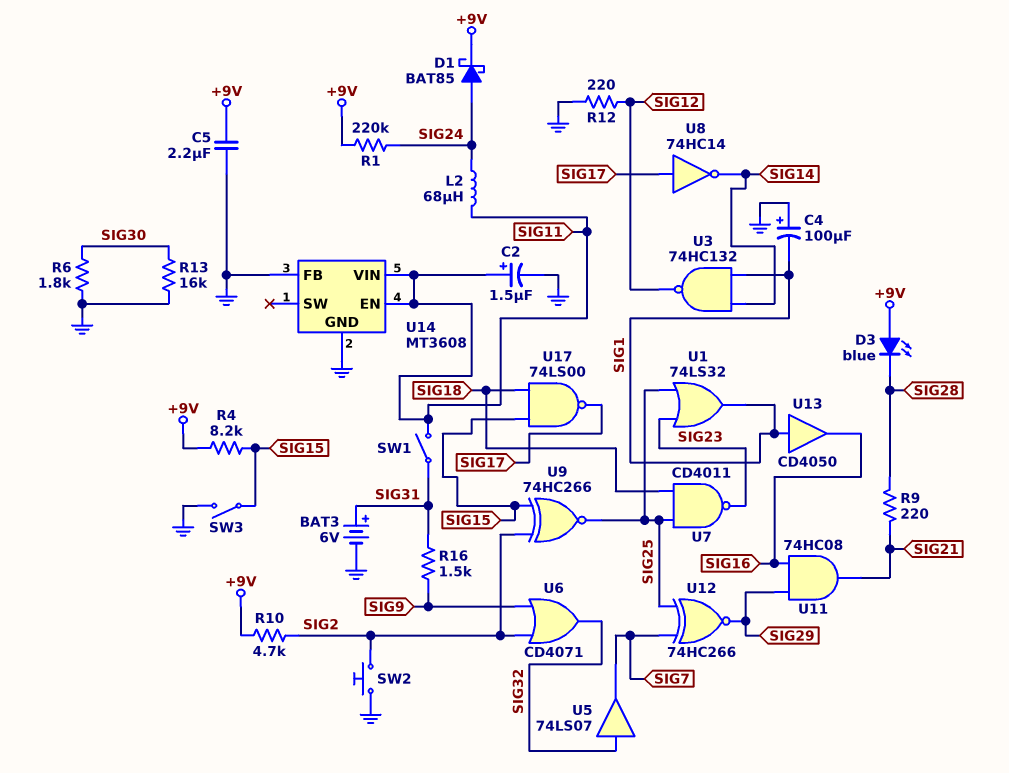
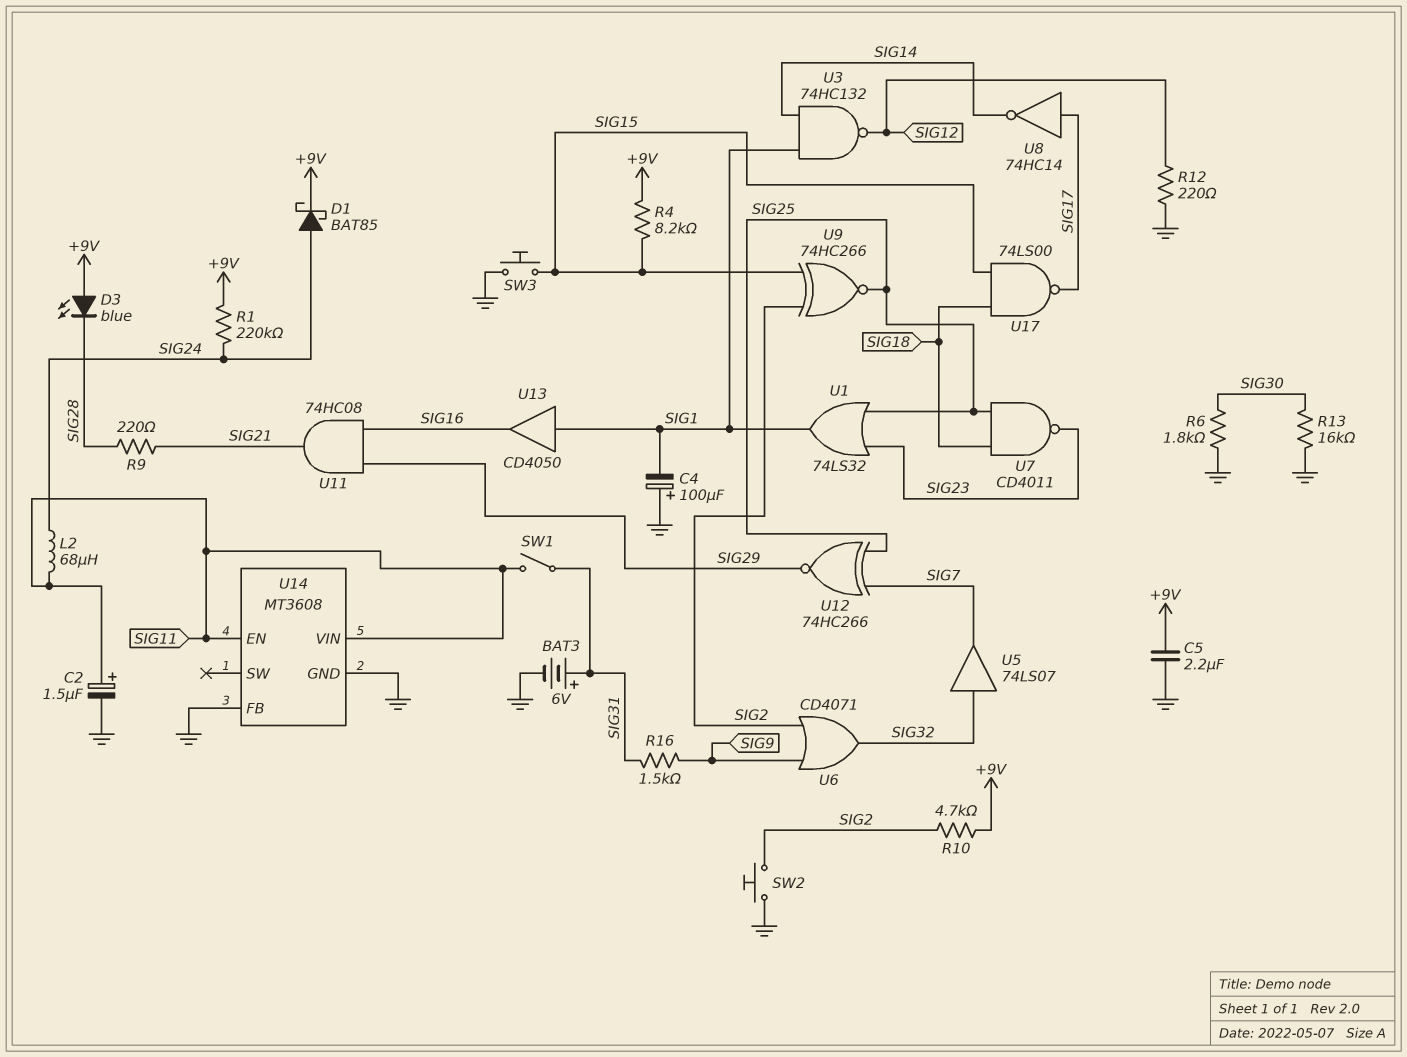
SW3: switch (GND, SIG15) -> button (GND, SIG15)

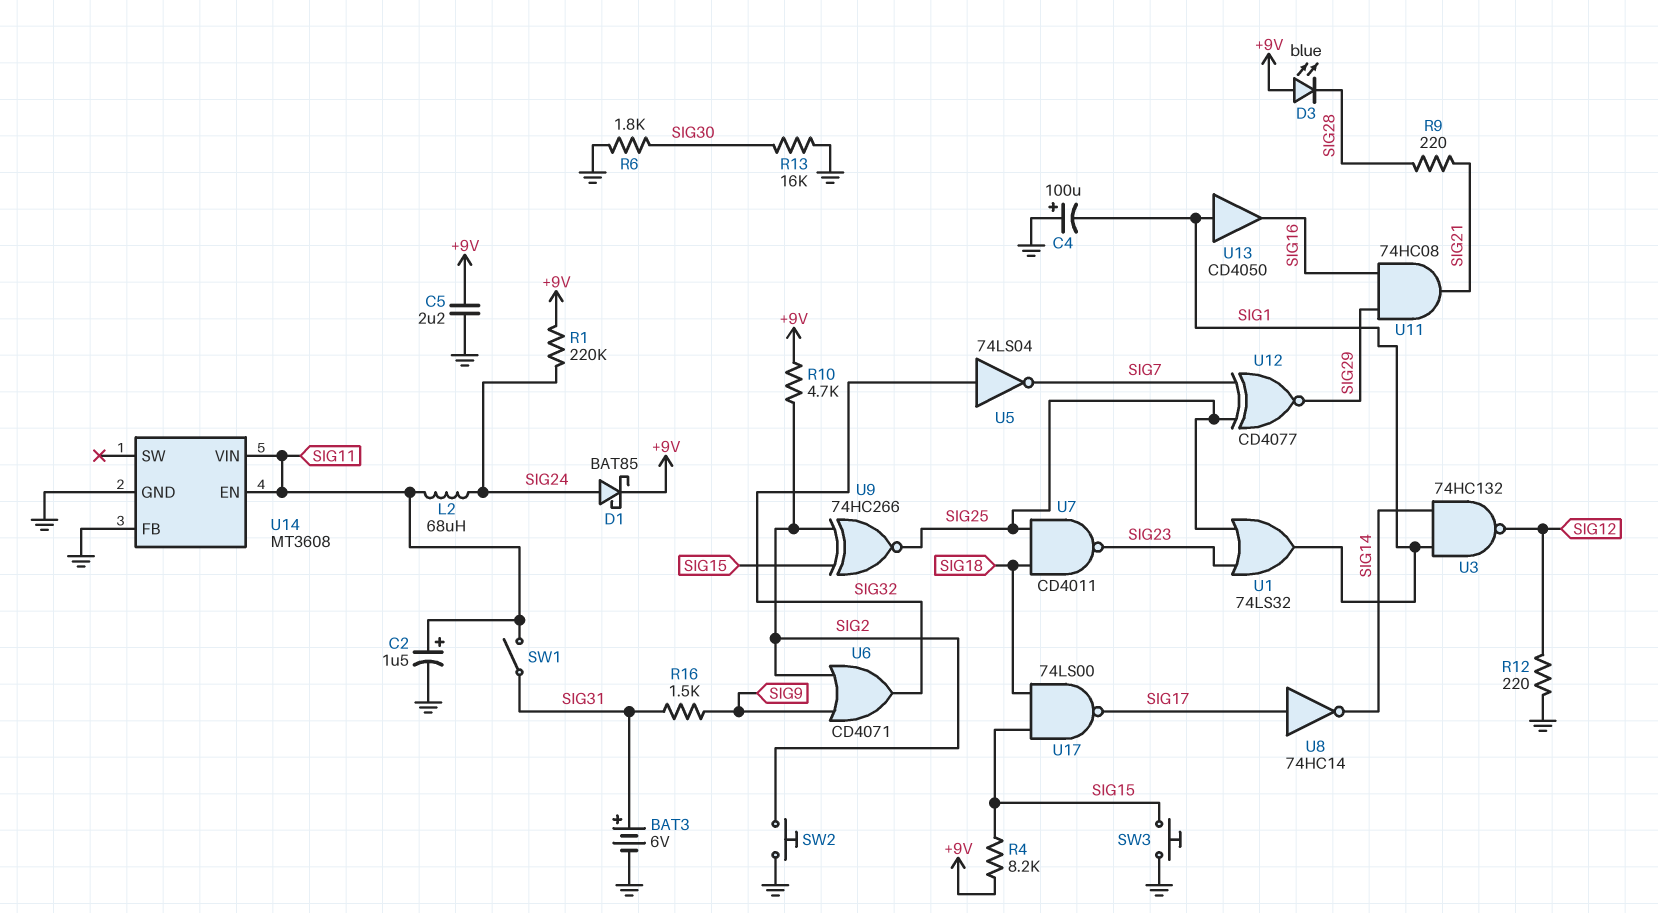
U5: buffer 74LS07 (in SIG32, out SIG7) -> NOT 74LS04 (in SIG32, out SIG7)
U12: XNOR 74HC266 (in SIG7, in SIG25, out SIG29) -> XNOR CD4077 (in SIG7, in SIG25, out SIG29)

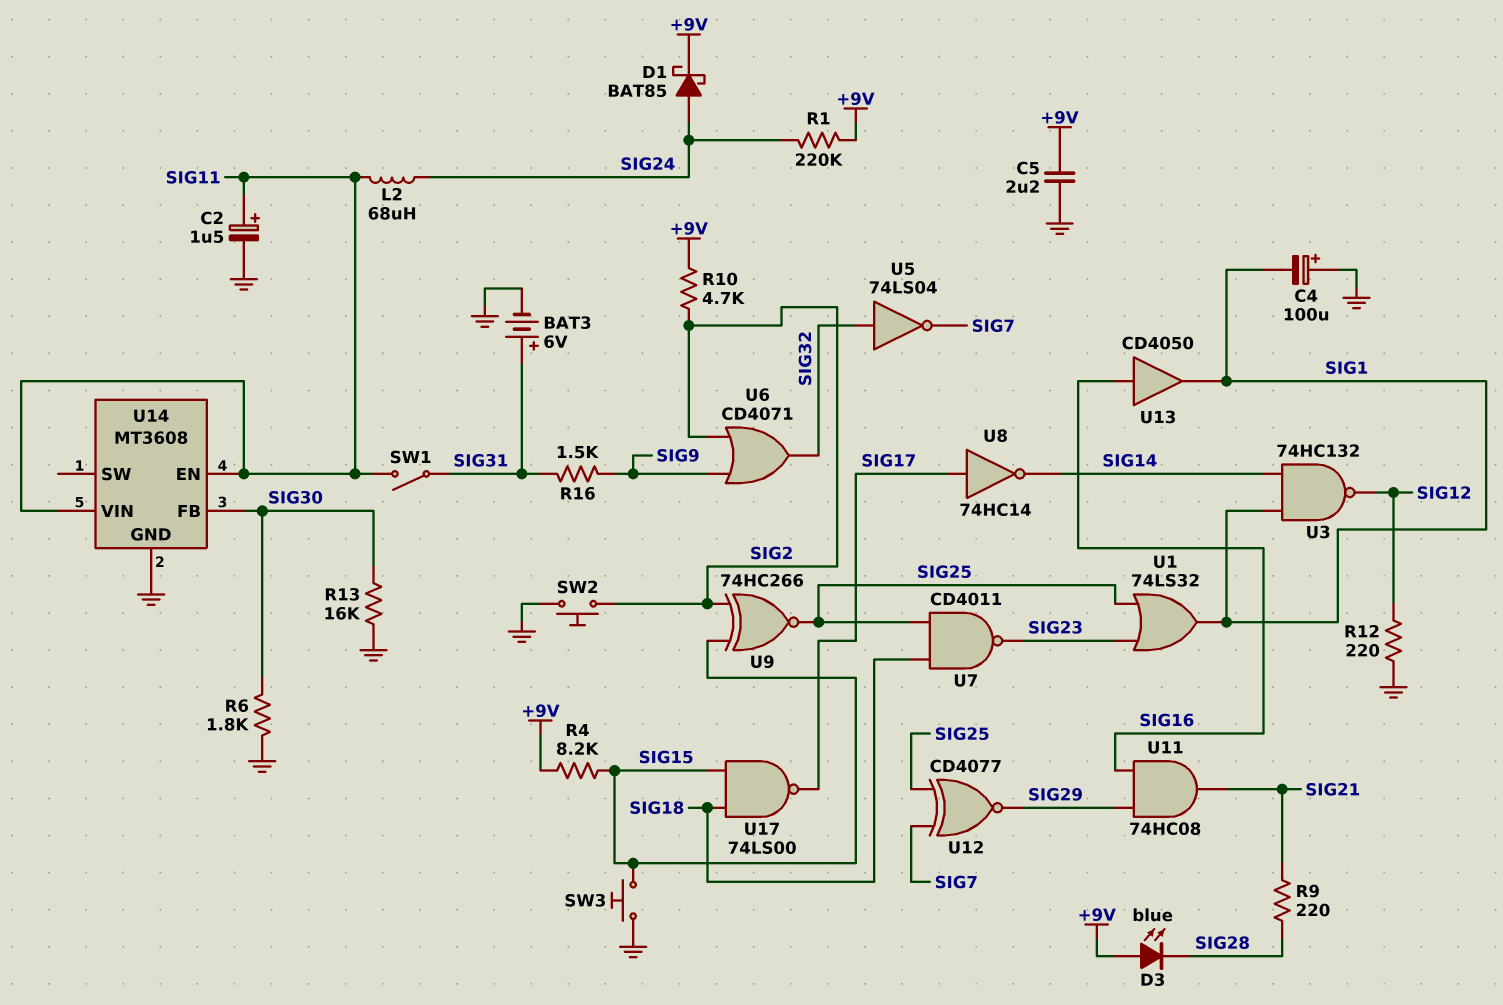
U13: buffer CD4050 (in SIG1, out SIG16) -> buffer CD4050 (in SIG16, out SIG1)
U14 pin FB: GND -> SIG30

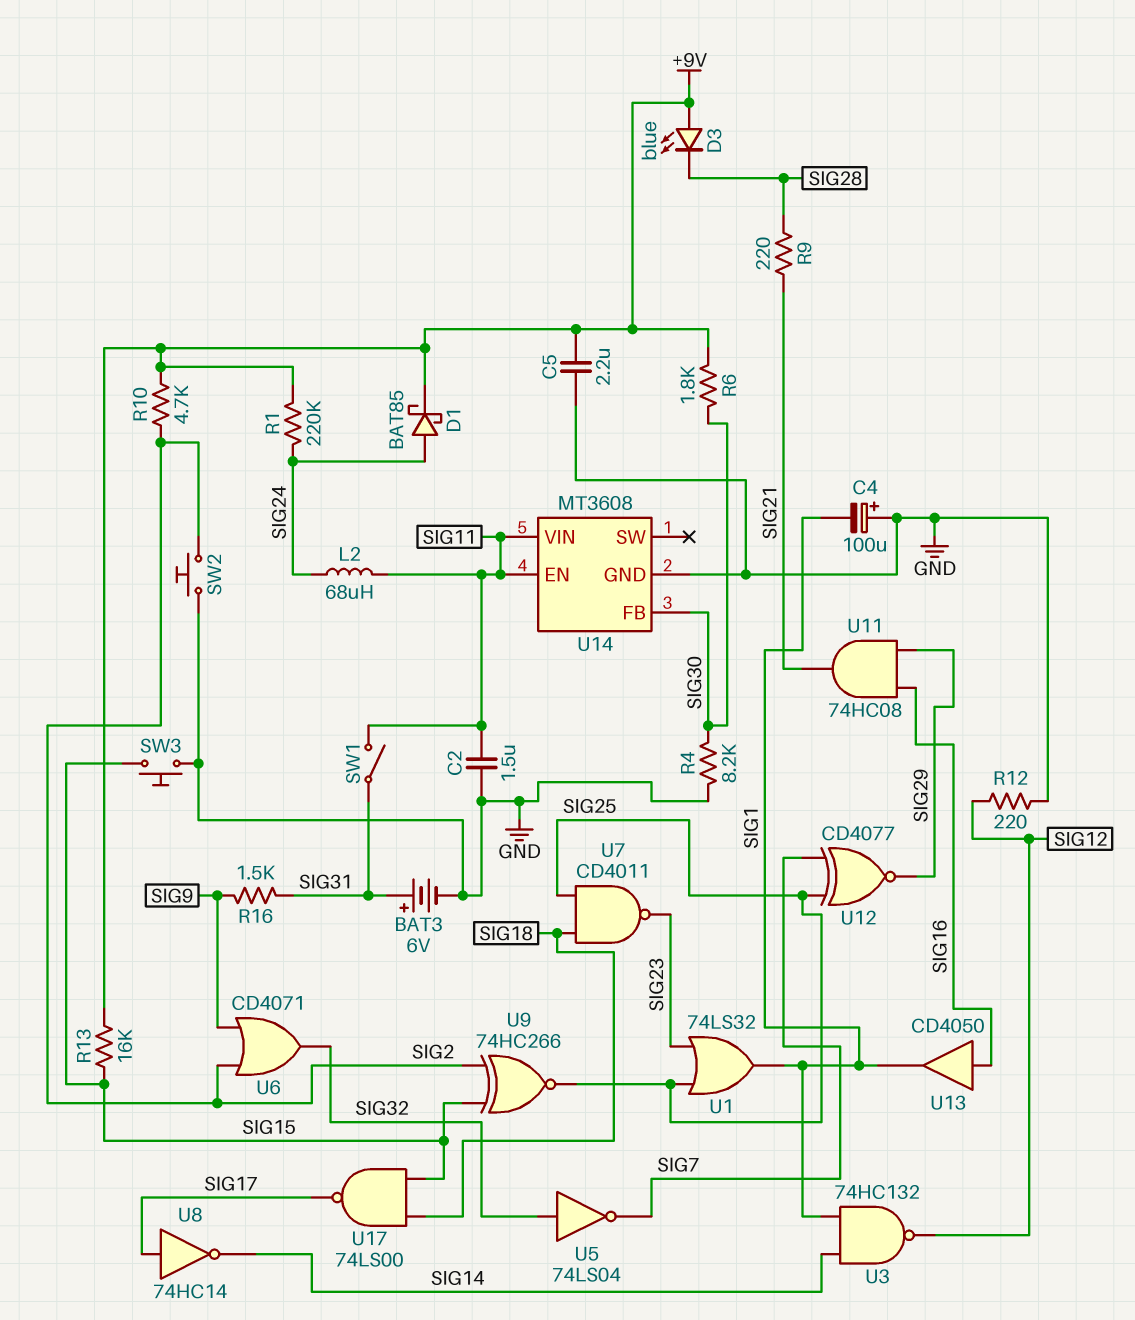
C2: 1.5uF (plus SIG11, minus GND) -> 1.5uF (GND, SIG11)
R4: 8.2k (+9V, SIG15) -> 8.2k (GND, SIG30)
R6: 1.8k (GND, SIG30) -> 1.8k (+9V, SIG30)
R13: 16k (GND, SIG30) -> 16k (+9V, SIG15)

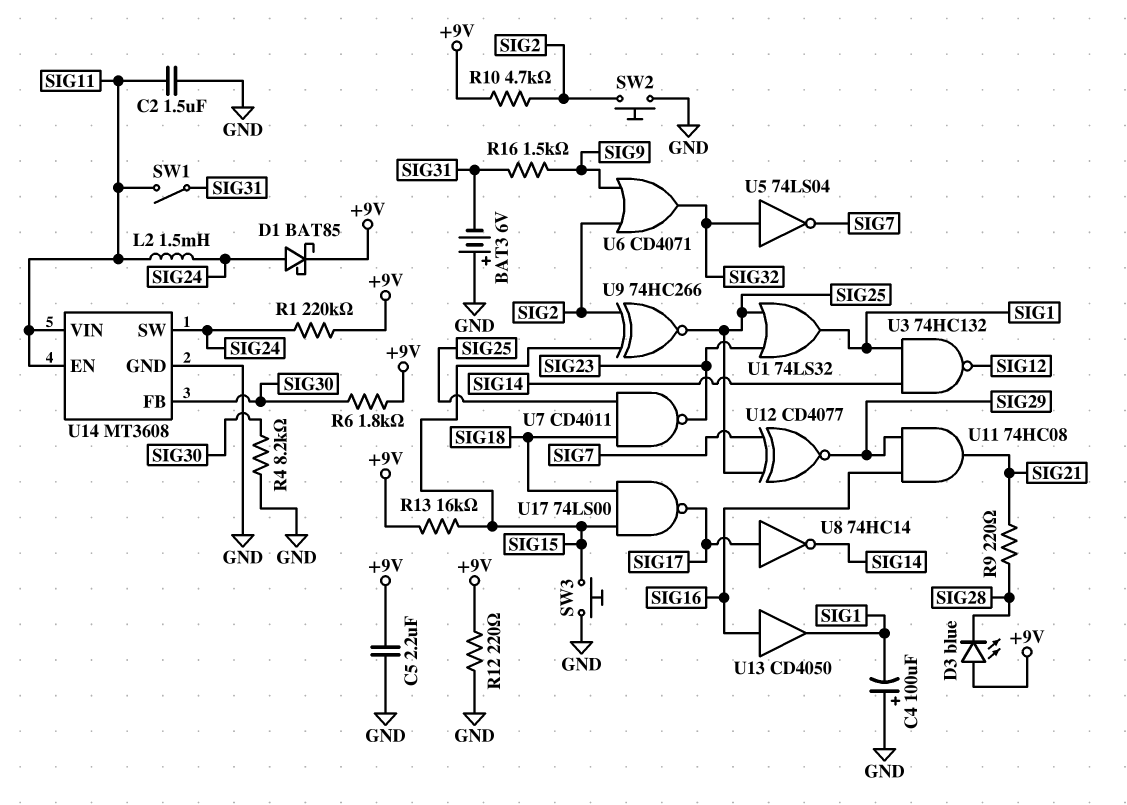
BAT3: 6V (plus SIG31, minus GND) -> 6V (plus GND, minus SIG31)
L2: 68uH (SIG11, SIG24) -> 1.5mH (SIG11, SIG24)
R12: 220 (GND, SIG12) -> 220 (+9V, GND)
U14 pin SW: none -> SIG24

